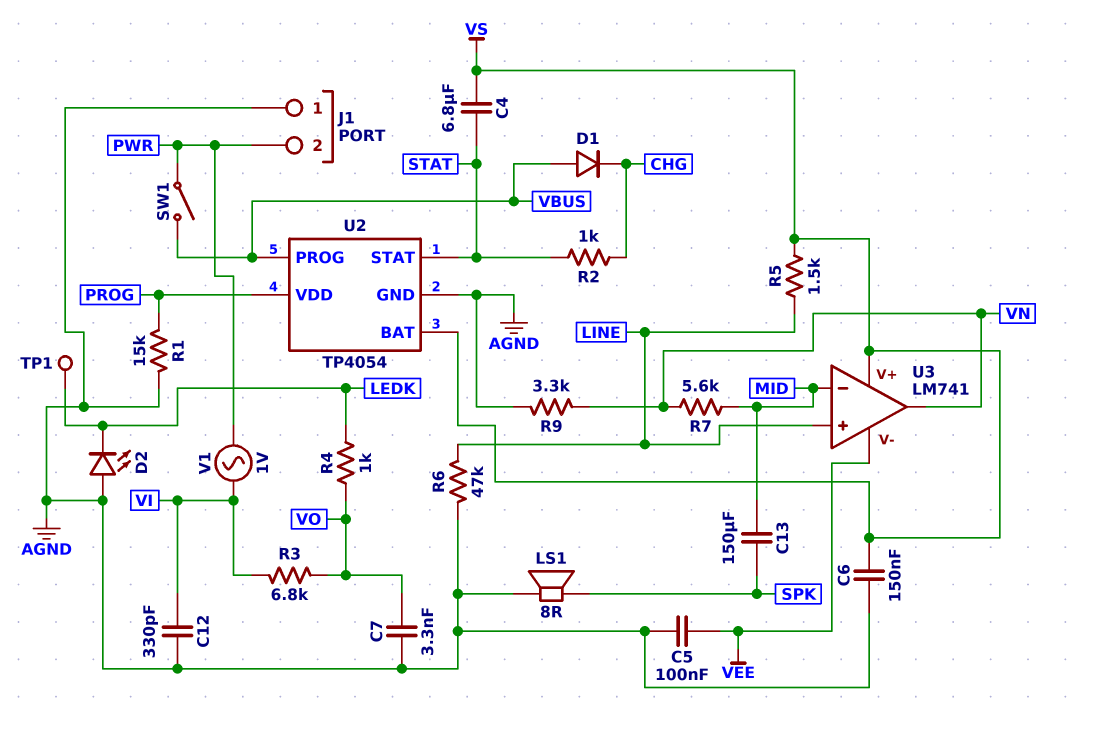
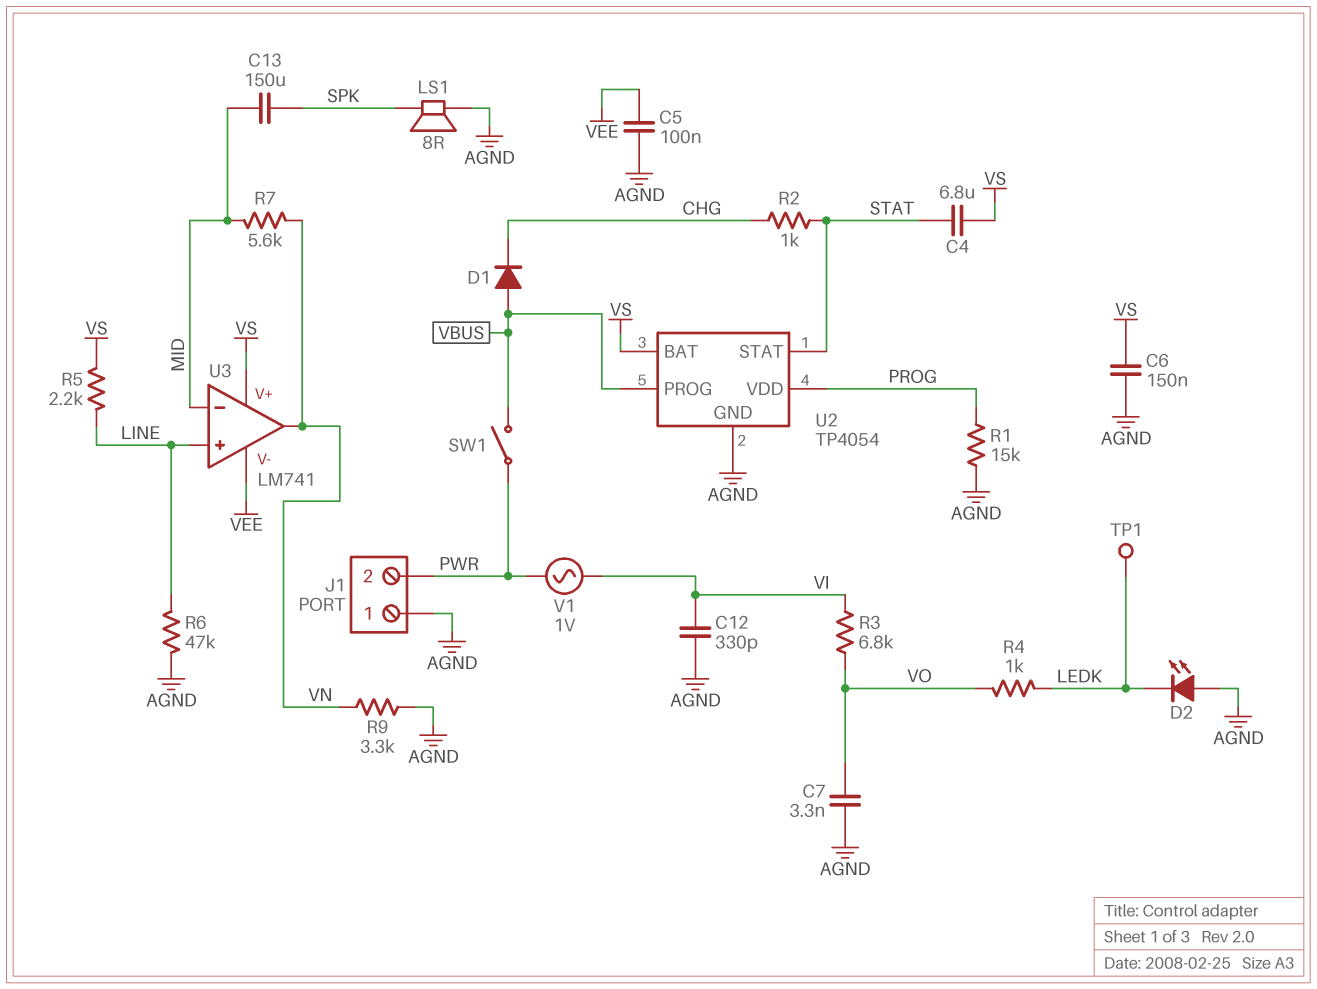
R5: 1.5k (LINE, VS) -> 2.2k (LINE, VS)

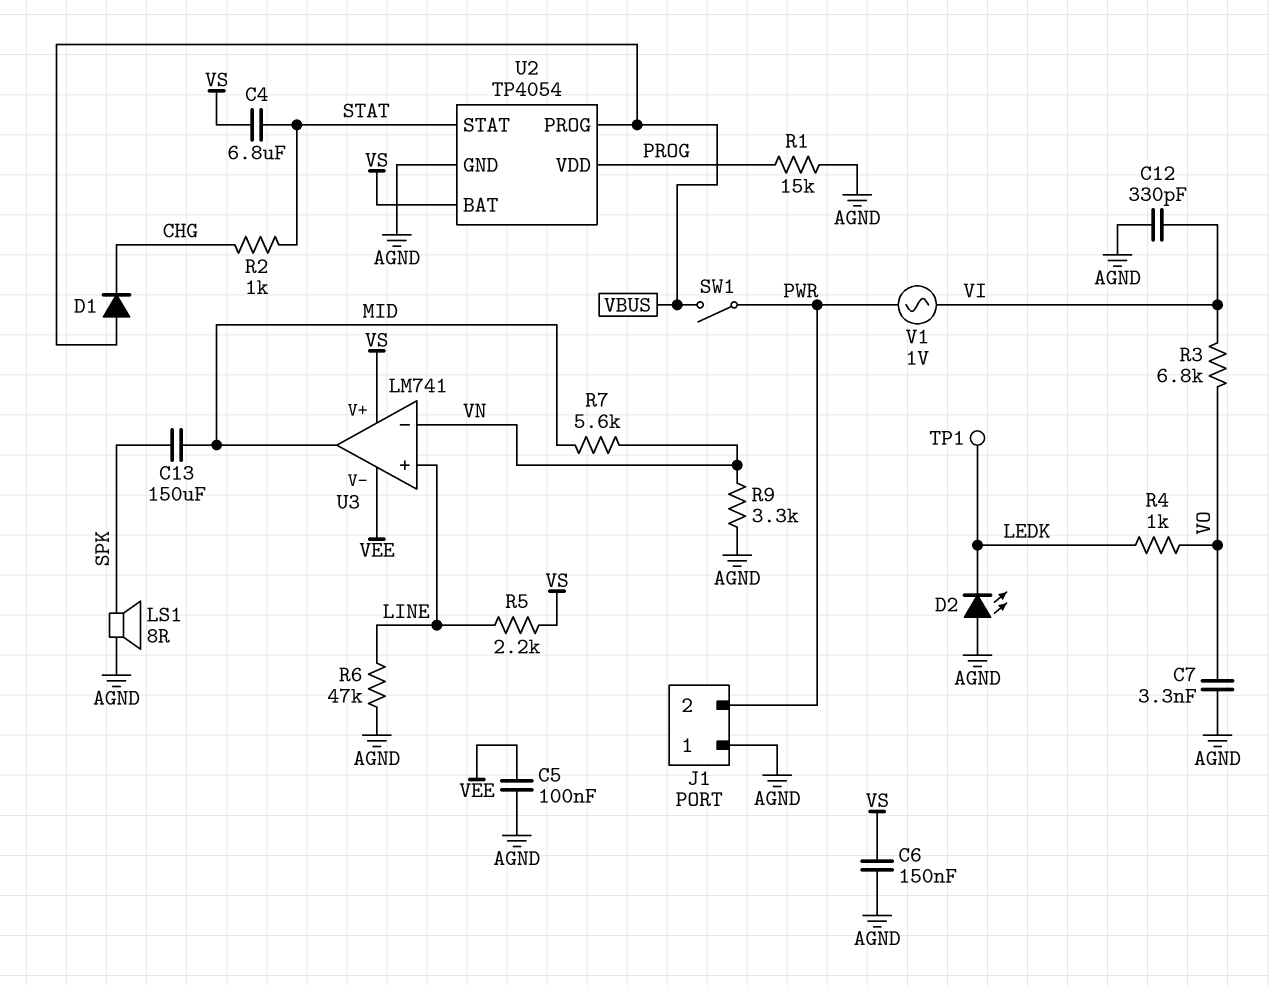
U3 pin in-: MID -> VN
U3 pin out: VN -> MID

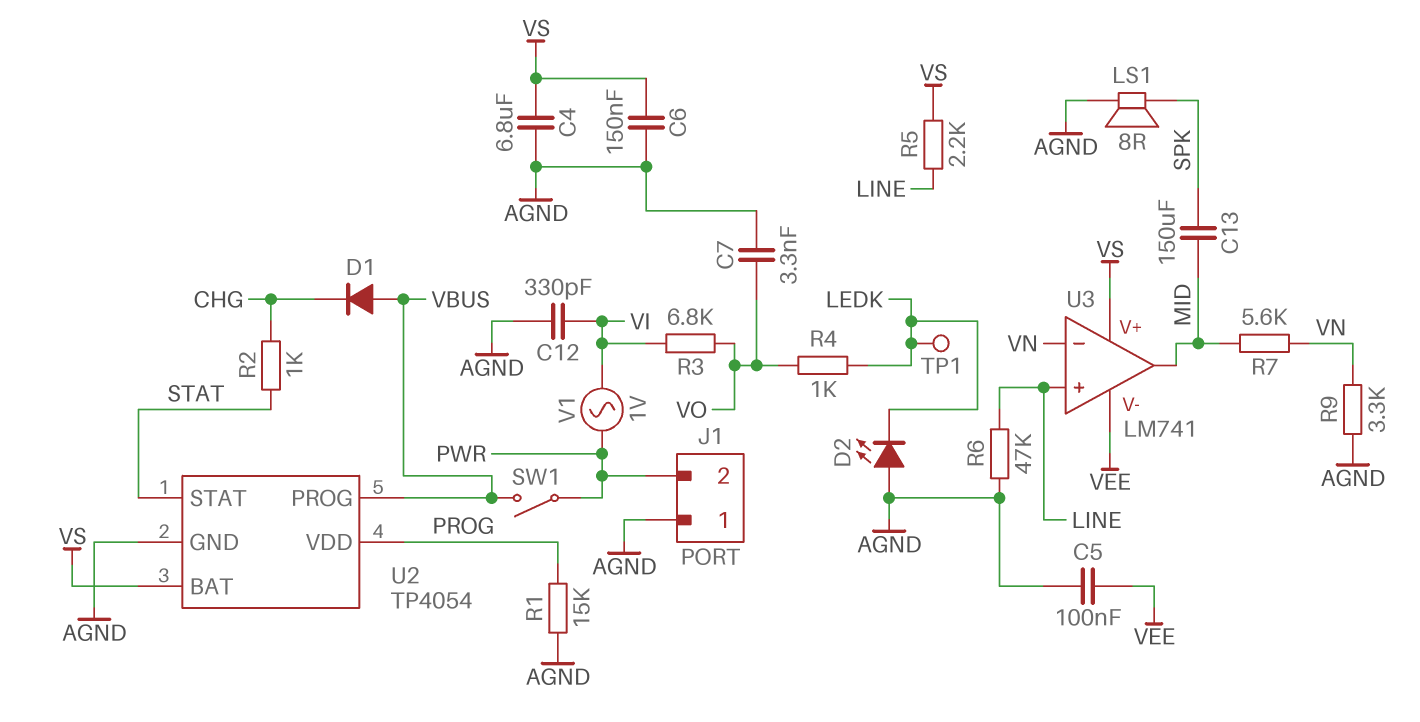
C4: 6.8uF (STAT, VS) -> 6.8uF (AGND, VS)

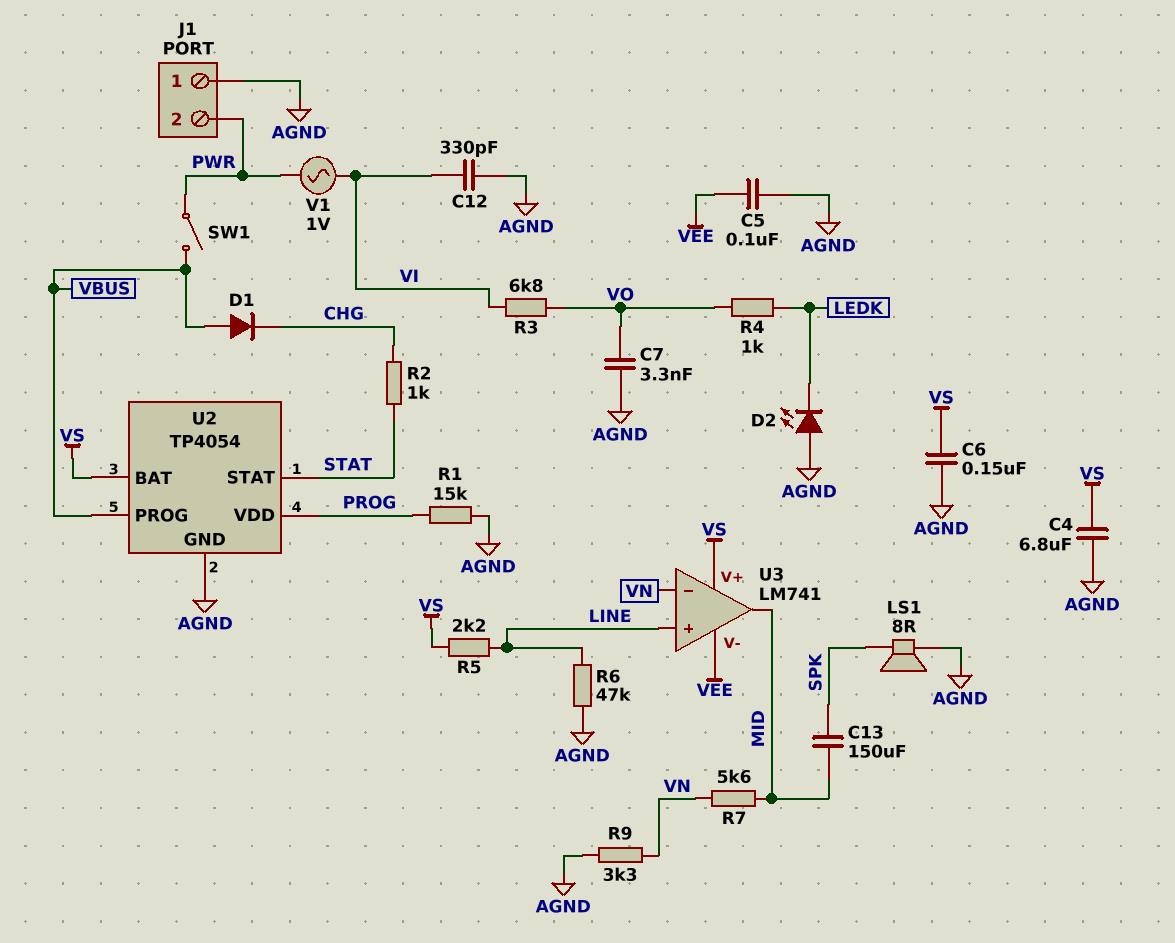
TP1: test point (LEDK) -> none

